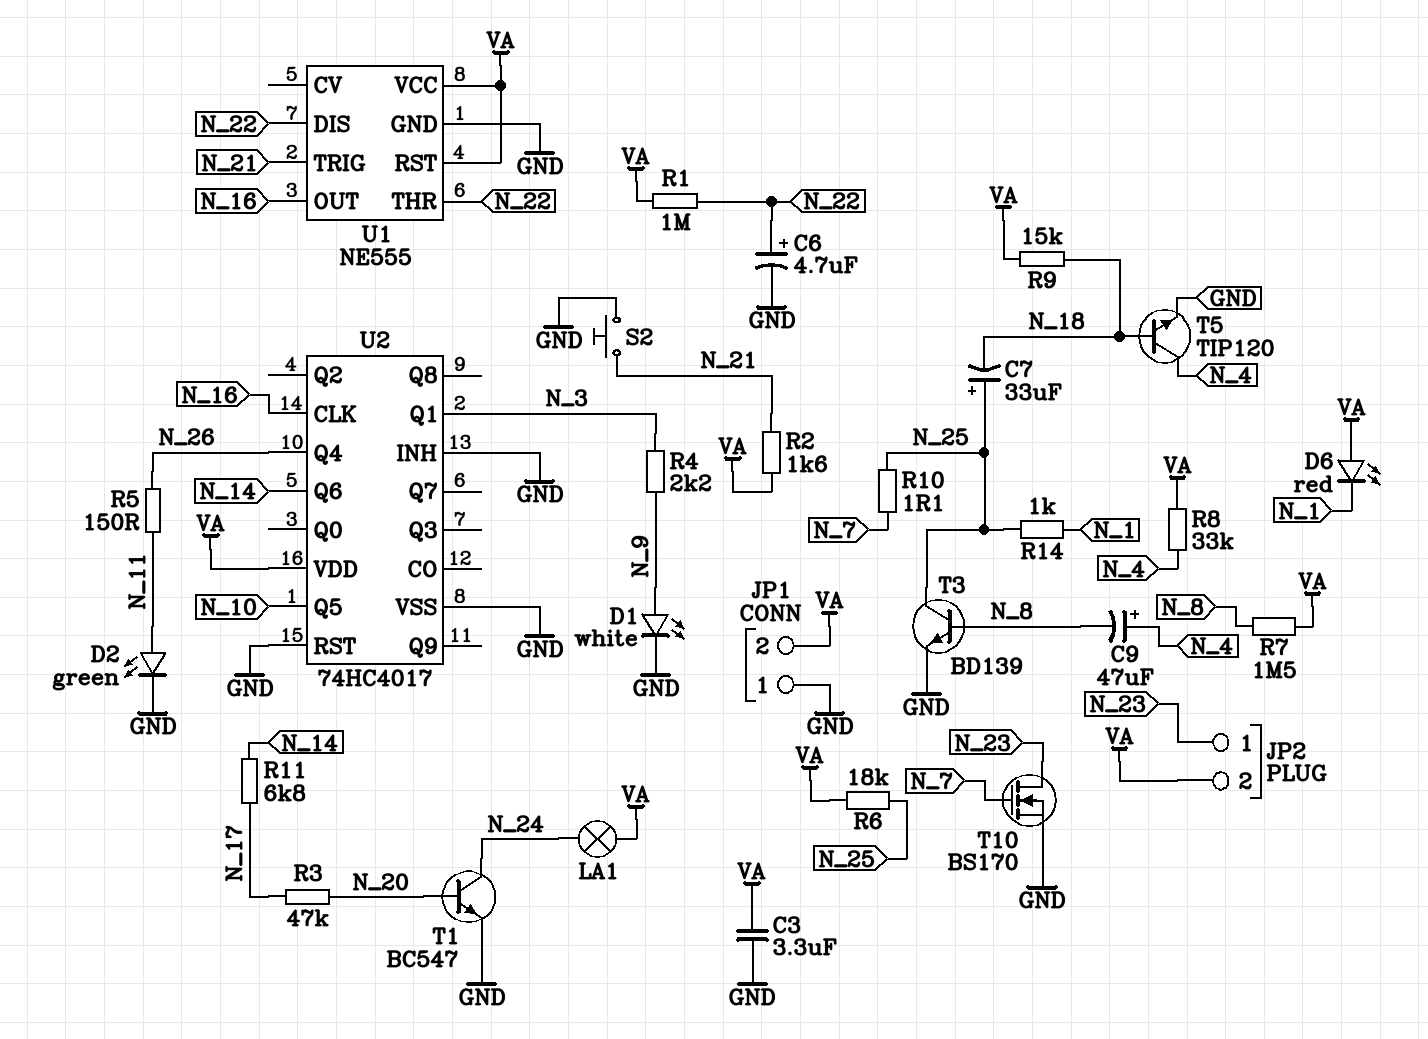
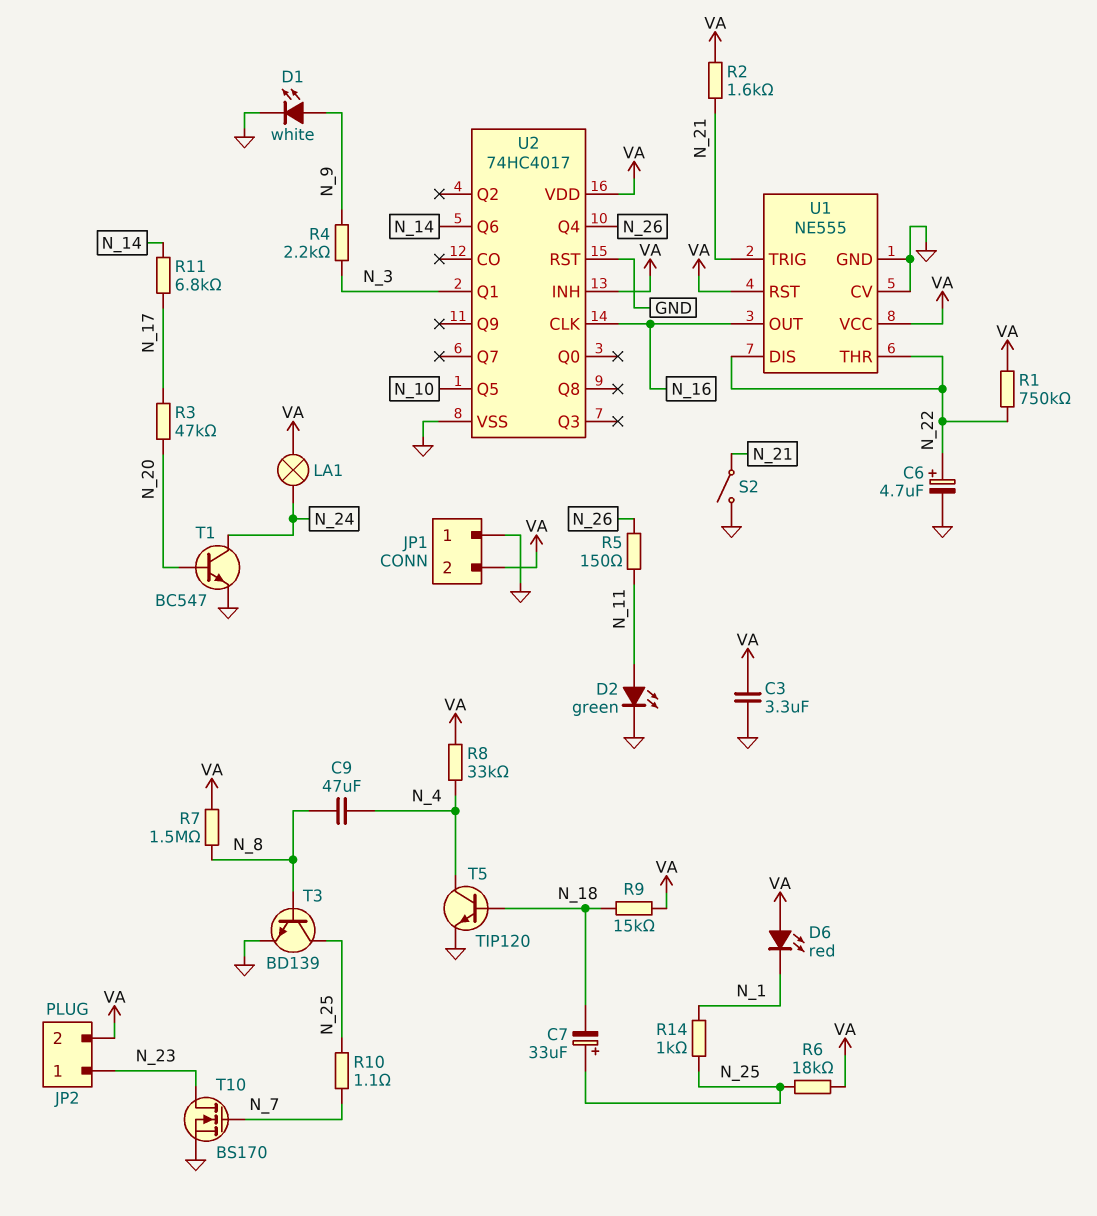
C9: 47uF (plus N_4, minus N_8) -> 47uF (N_4, N_8)
R1: 1M (N_22, VA) -> 750k (N_22, VA)
S2: button (GND, N_21) -> switch (GND, N_21)
U1 pin CV: none -> GND
U2 pin INH: GND -> VA

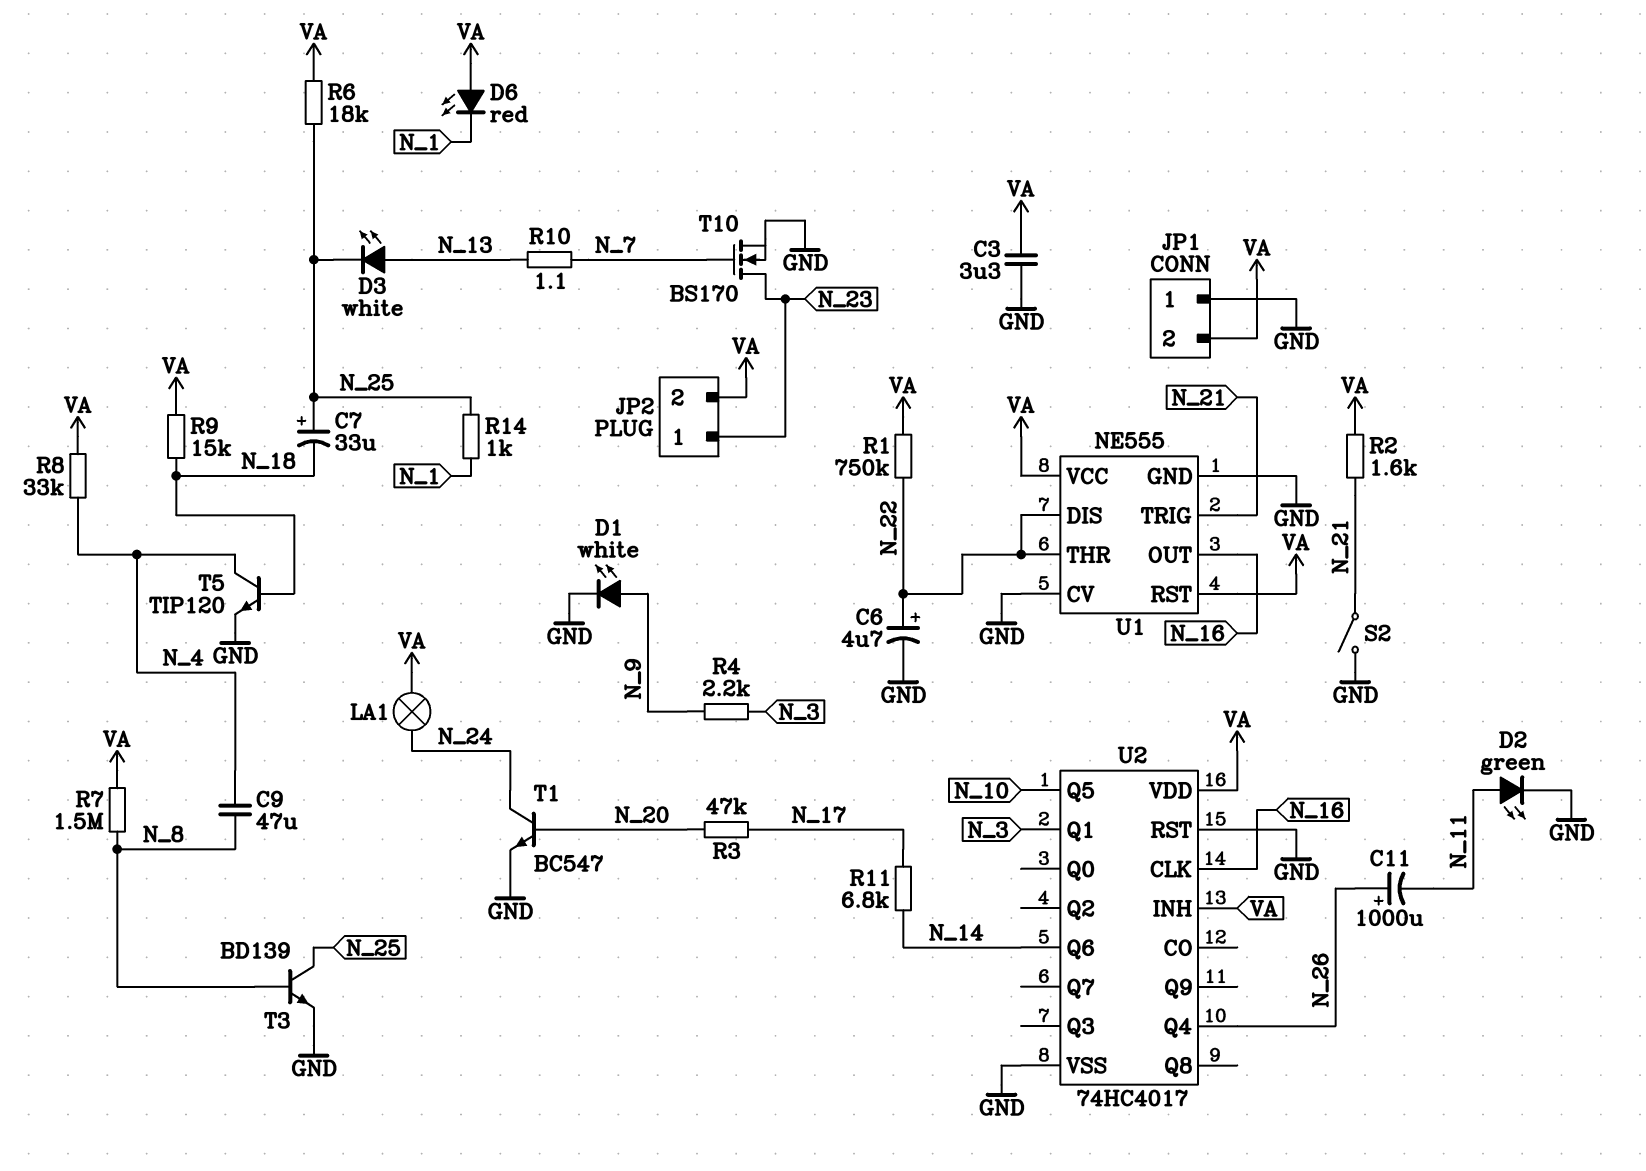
C11: none -> 1000uF (plus N_26, minus N_11)
D3: none -> LED white (A N_13, K N_25)
R5: 150 (N_11, N_26) -> none
R10: 1.1 (N_7, N_25) -> 1.1 (N_7, N_13)

